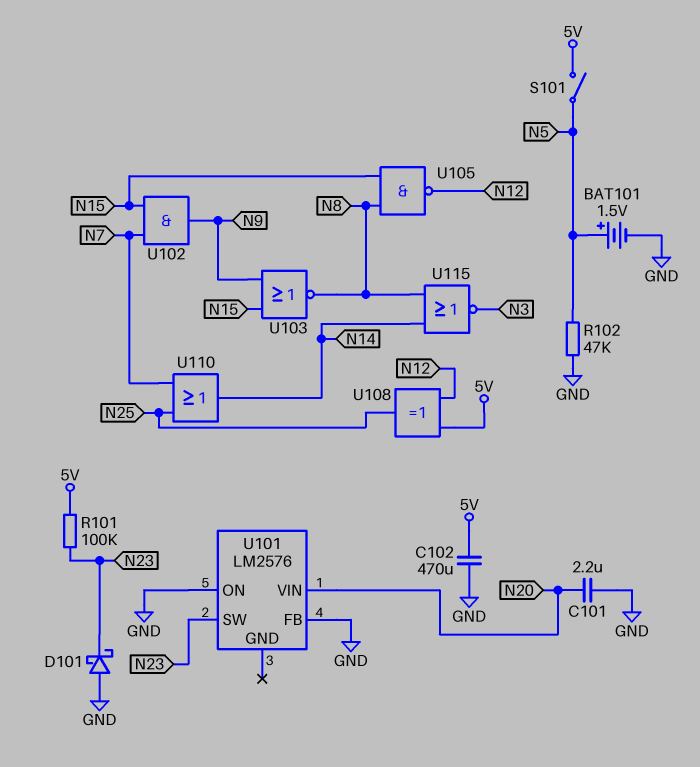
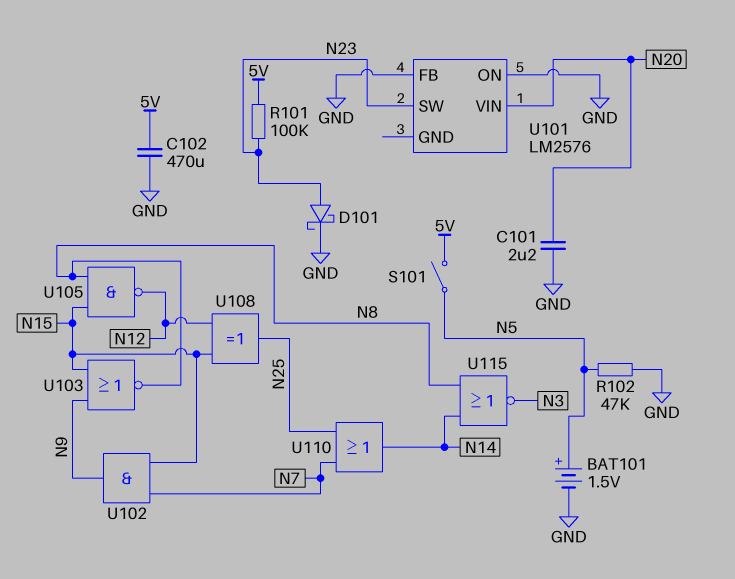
D101: schottky (A GND, K N23) -> schottky (A N23, K GND)
U108: XOR (in 5V, in N12, out N25) -> XOR (in N12, in N15, out N25)

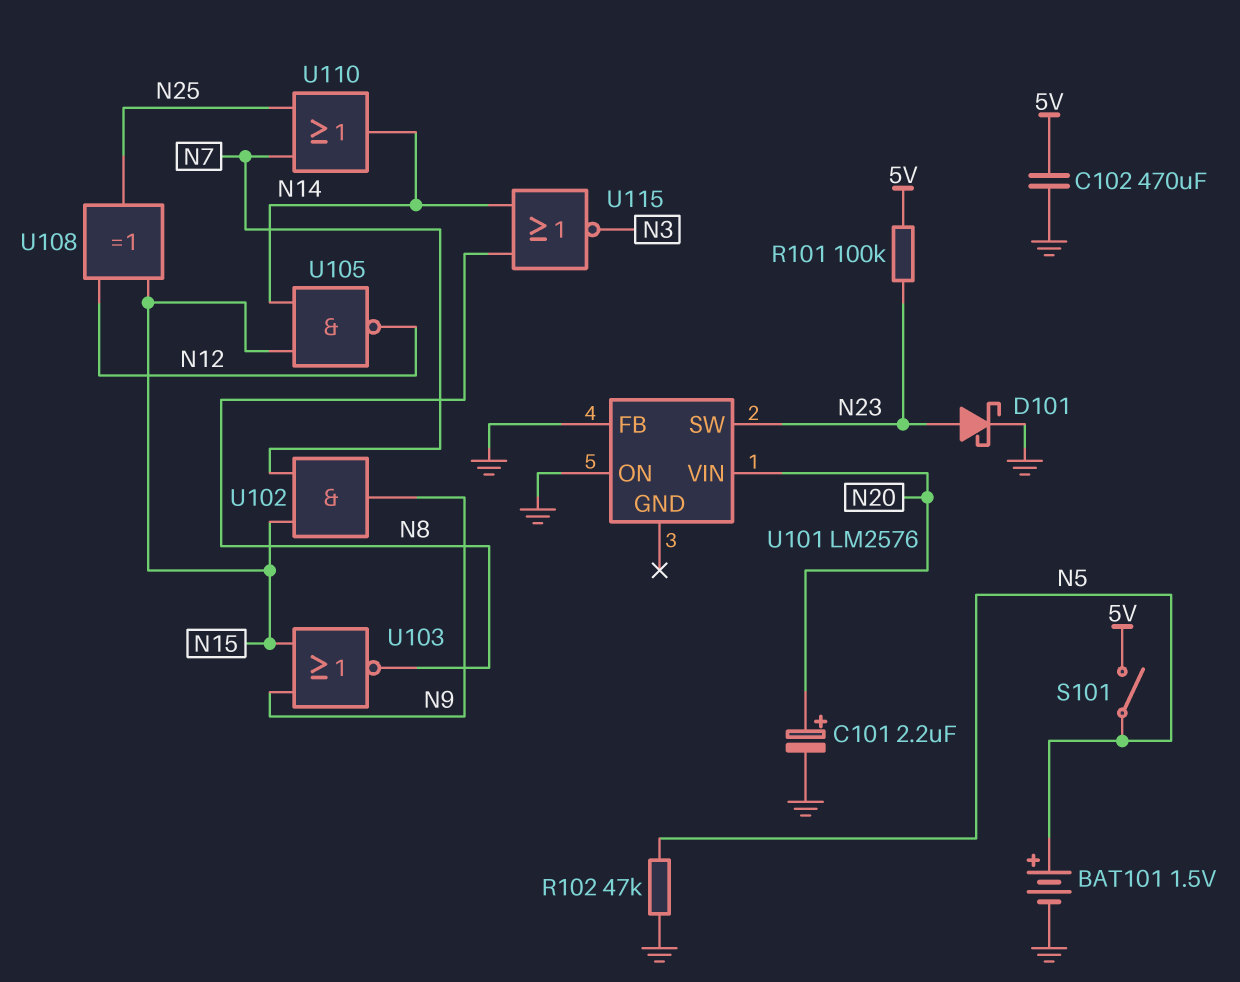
C101: 2.2uF (GND, N20) -> 2.2uF (plus N20, minus GND)
U105: NAND (in N8, in N15, out N12) -> NAND (in N14, in N15, out N12)

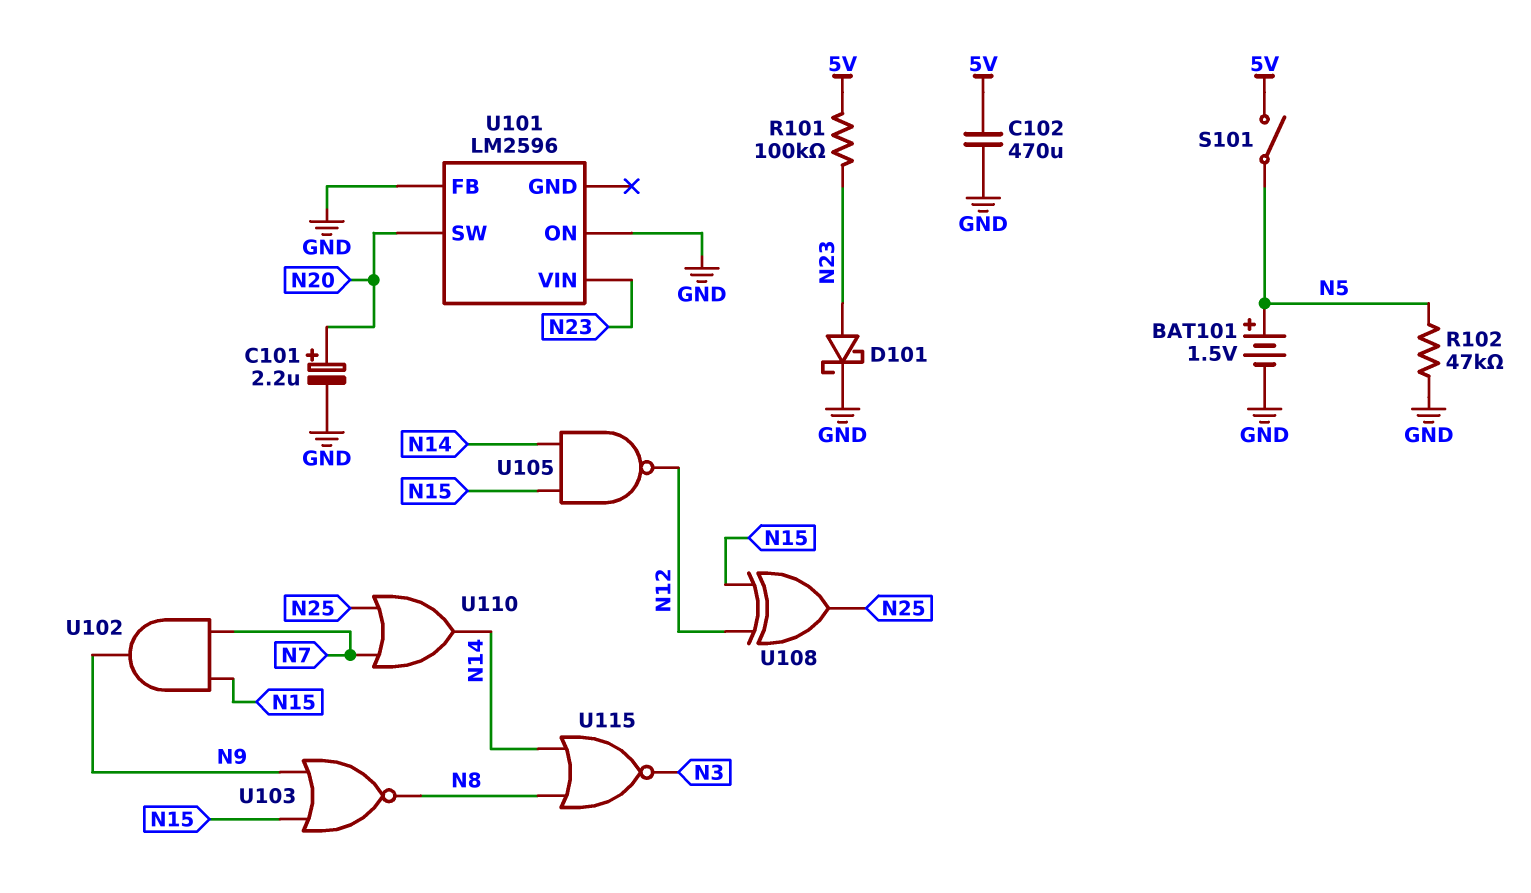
U101: LM2576 -> LM2596
U101 pin SW: N23 -> N20
U101 pin VIN: N20 -> N23

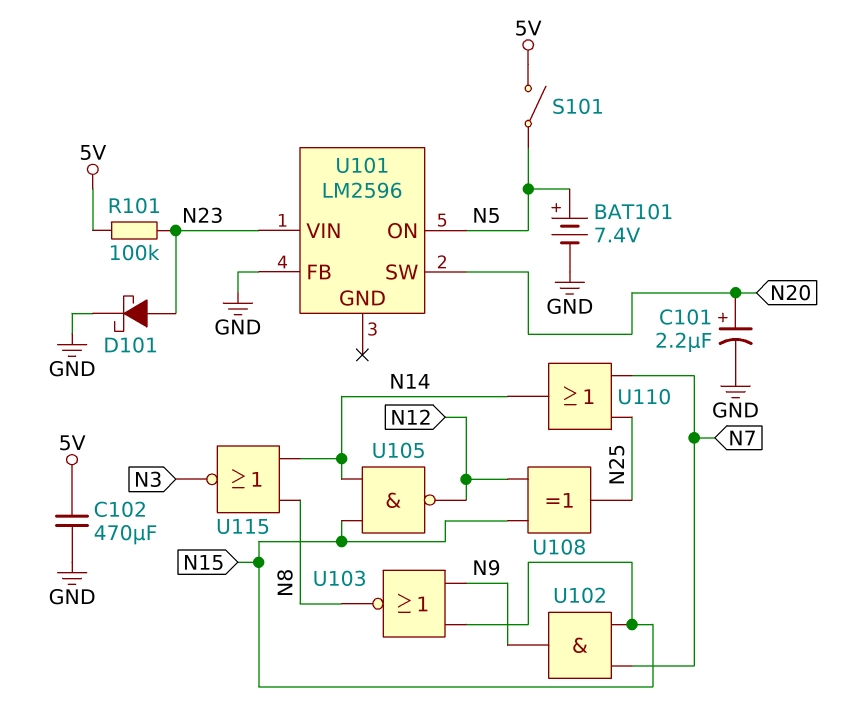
BAT101: 1.5V (plus N5, minus GND) -> 7.4V (plus N5, minus GND)
R102: 47k (GND, N5) -> none
U101 pin ON: GND -> N5

